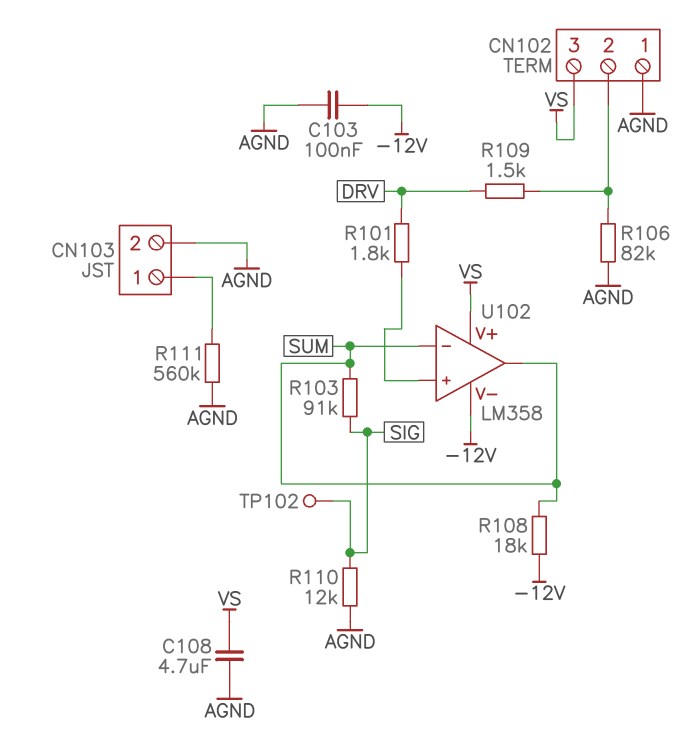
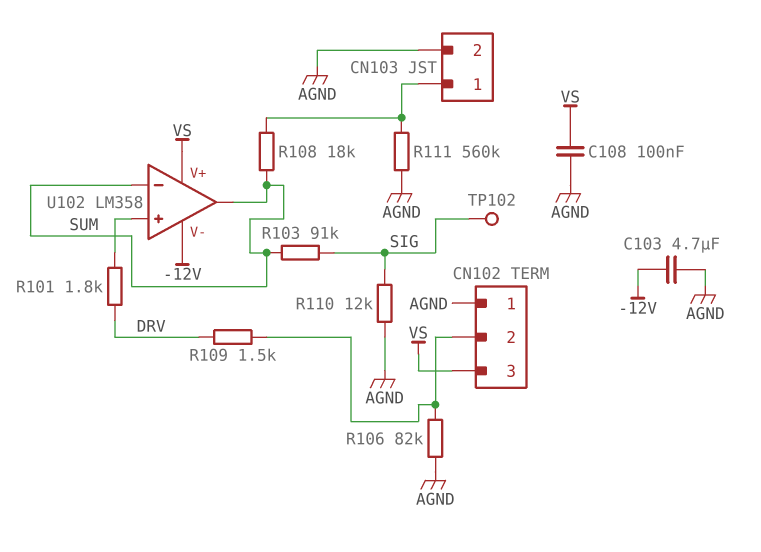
C103: 100nF (-12V, AGND) -> 4.7uF (-12V, AGND)
C108: 4.7uF (AGND, VS) -> 100nF (AGND, VS)
R108: 18k (-12V, SUM) -> 18k (CN103/1, SUM)

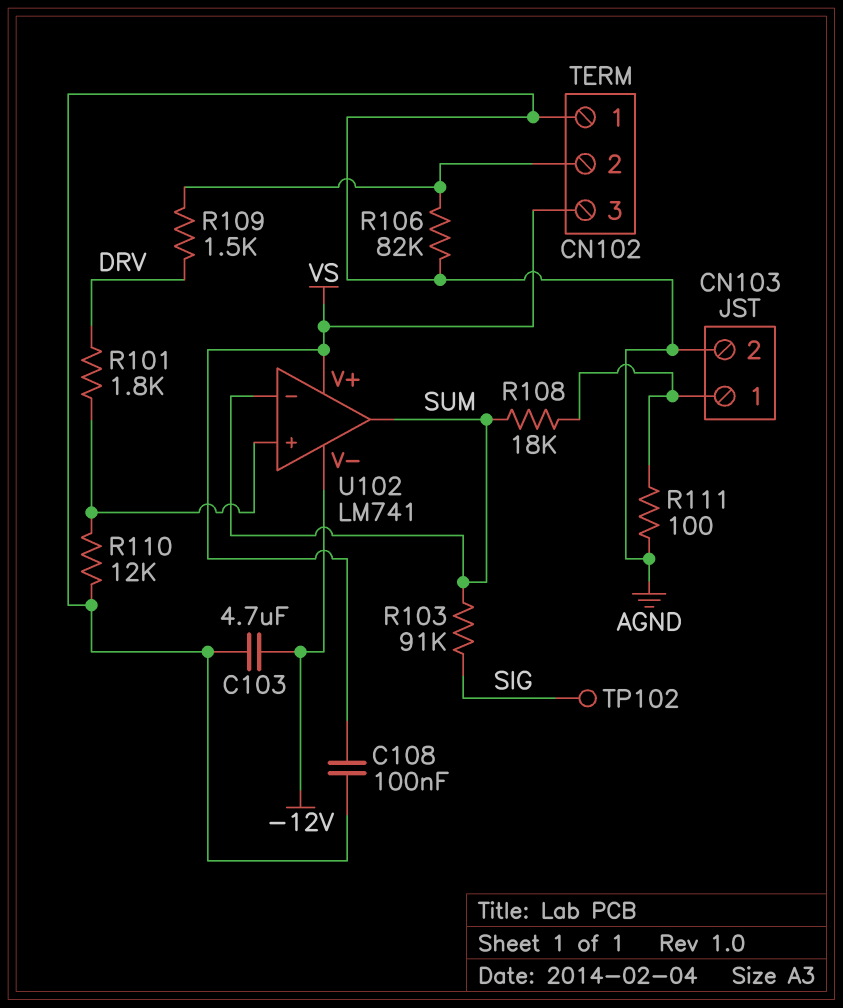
R110: 12k (AGND, SIG) -> 12k (AGND, U102/in+)
R111: 560k (AGND, CN103/1) -> 100 (AGND, CN103/1)
U102: LM358 -> LM741

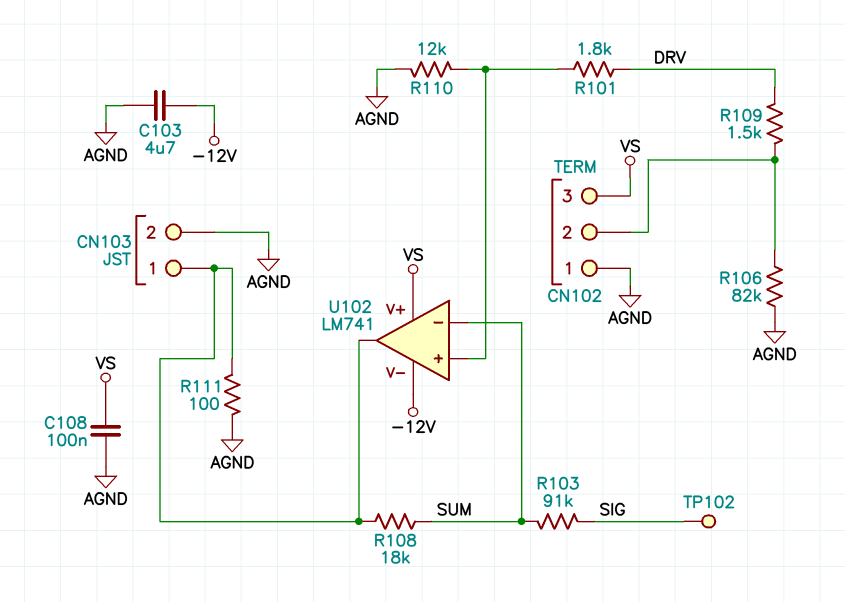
U102 pin out: SUM -> CN103/1

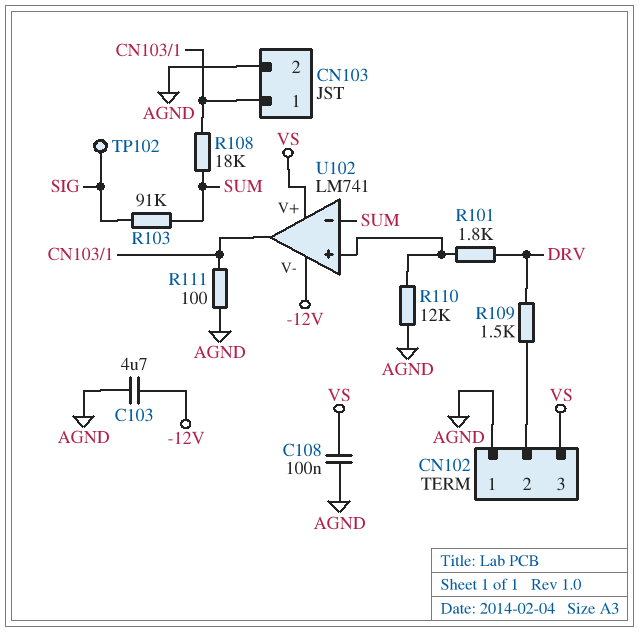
R106: 82k (AGND, CN102/2) -> none

